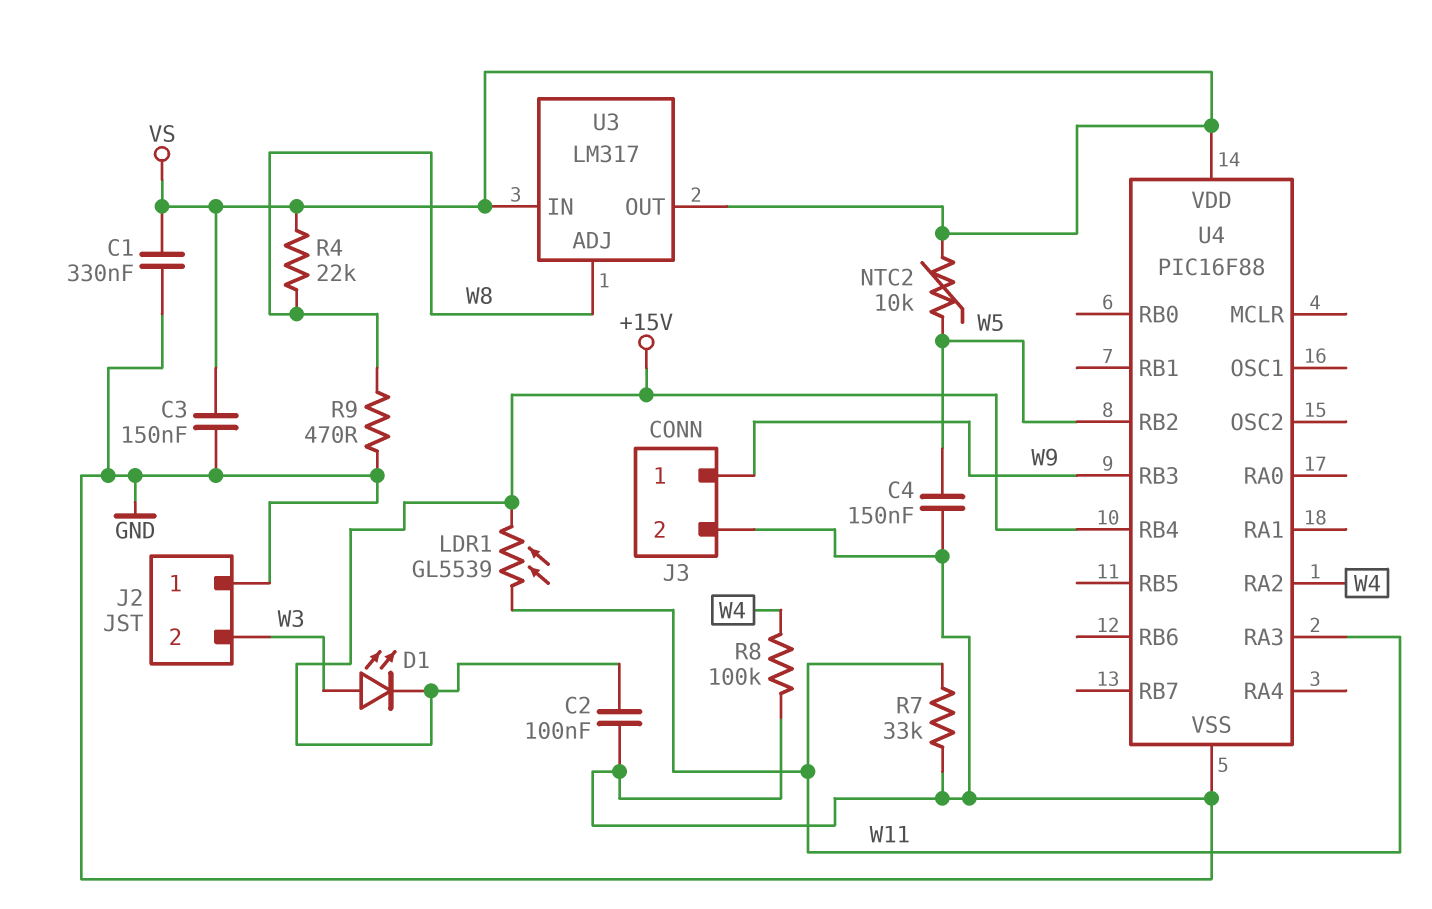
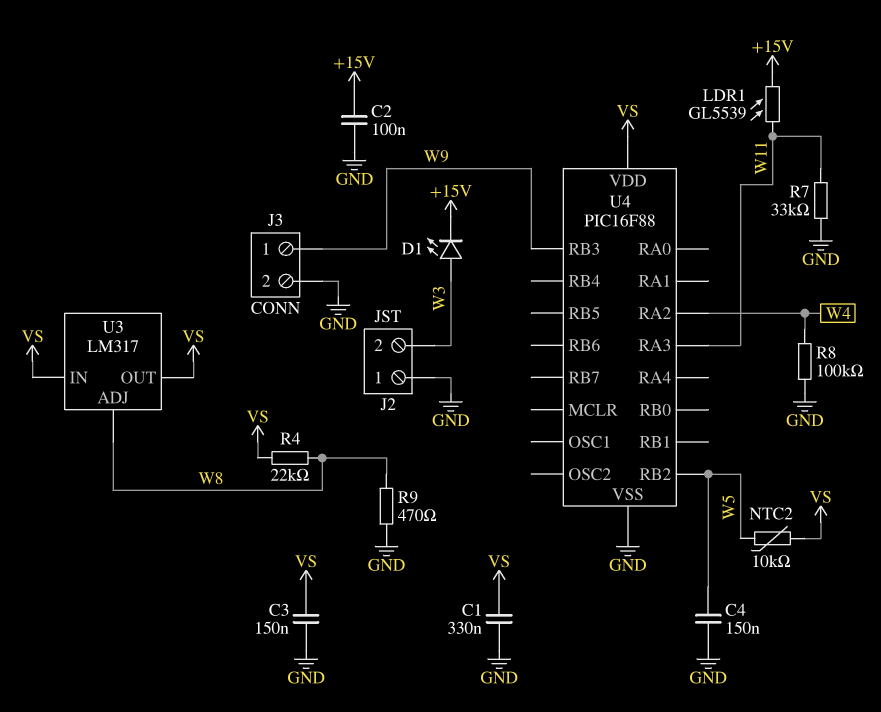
U4 pin RB4: +15V -> none

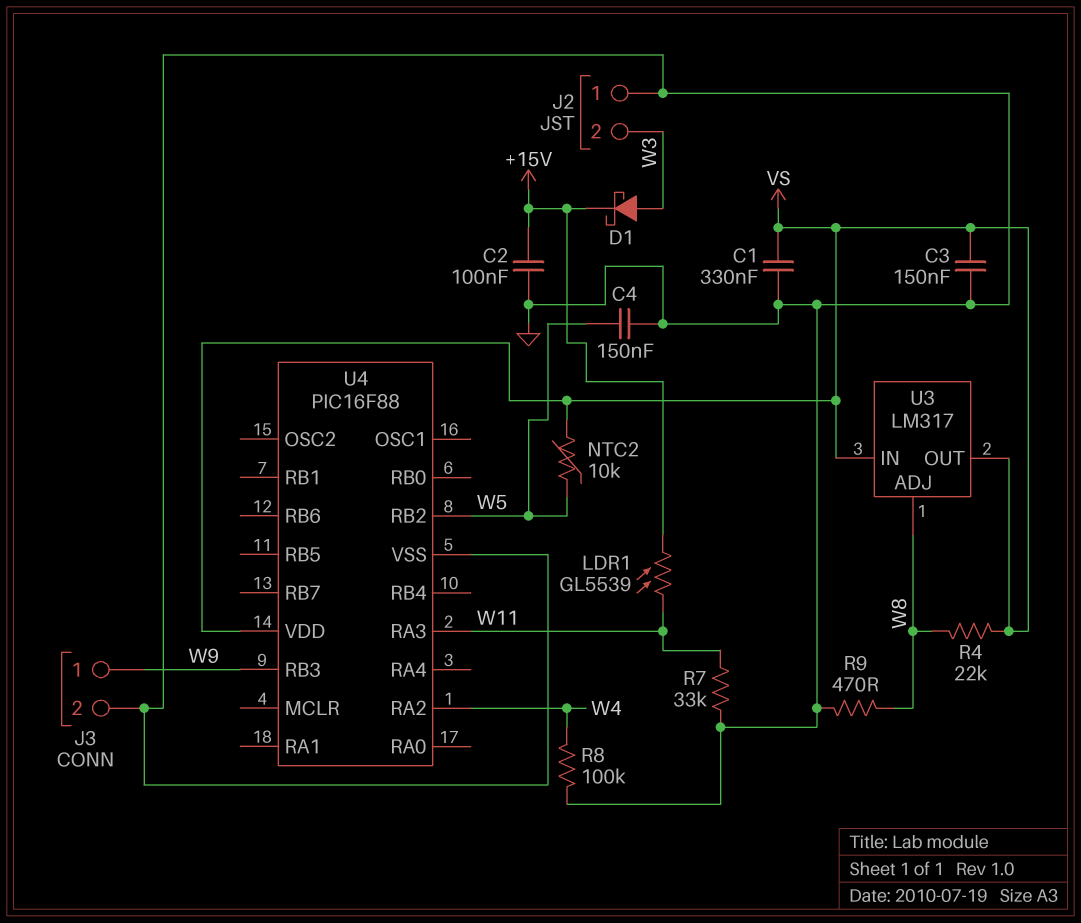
D1: LED (A W3, K +15V) -> schottky (A W3, K +15V)

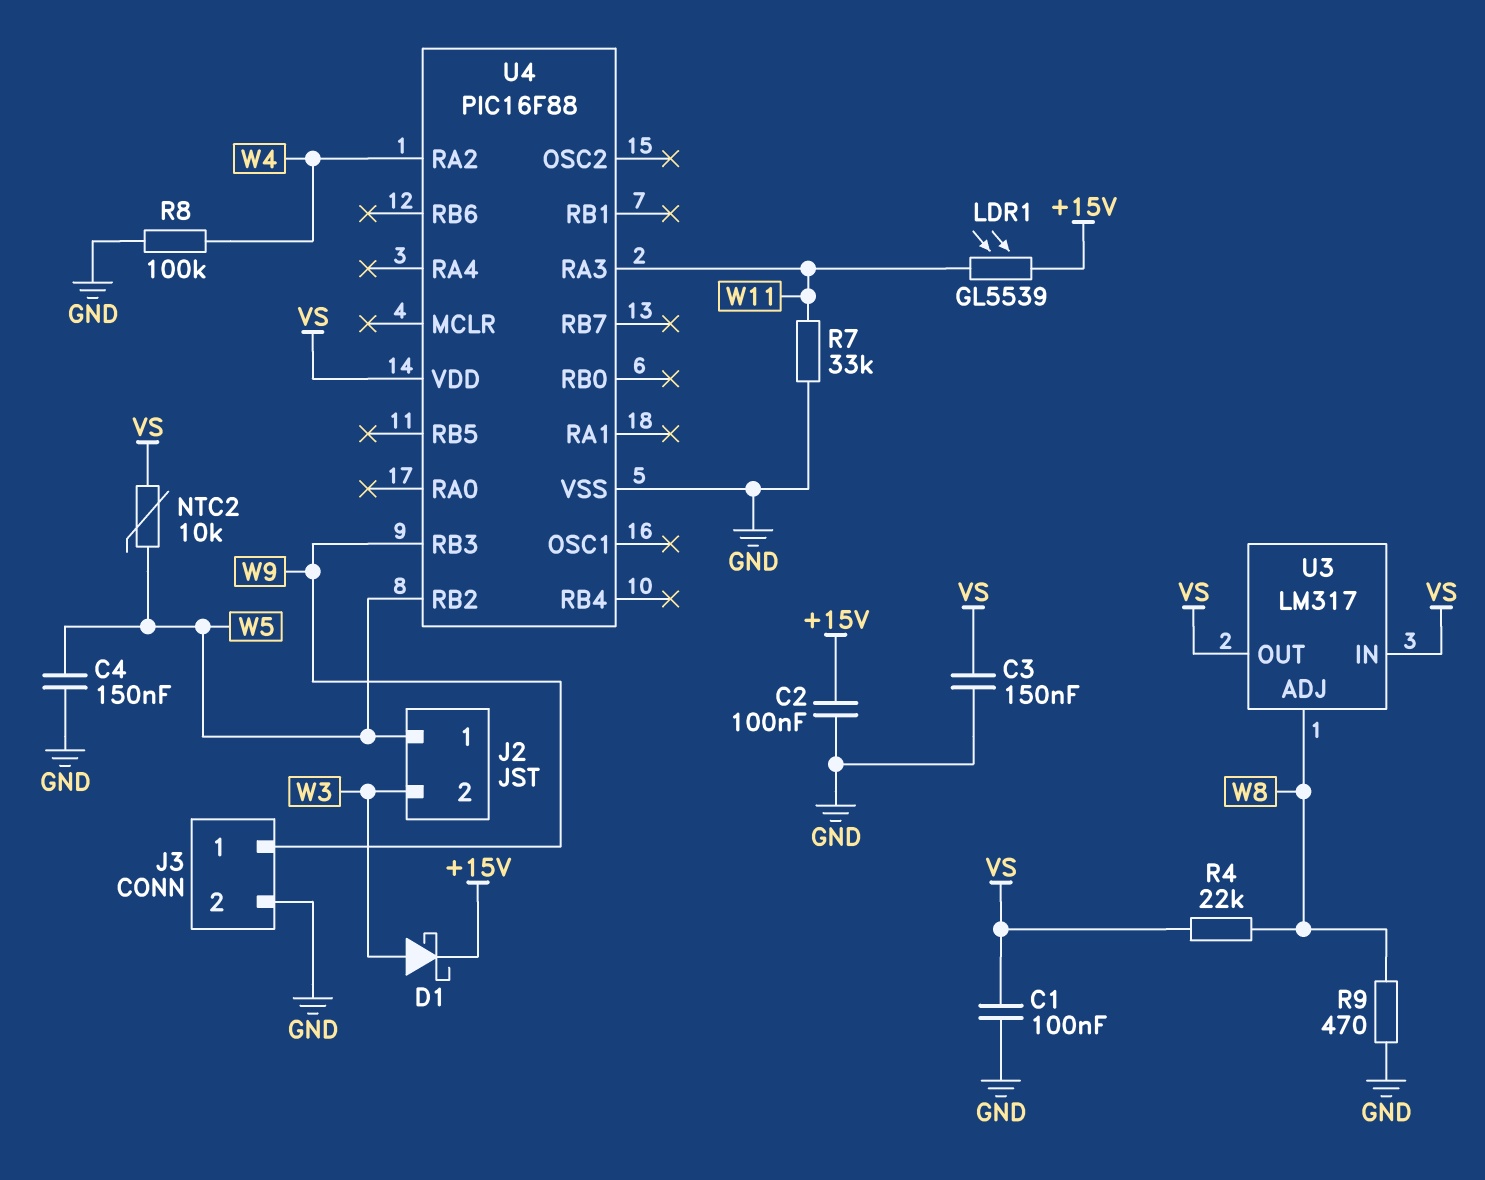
C1: 330nF (GND, VS) -> 100nF (GND, VS)
J2 pin 1: GND -> W5

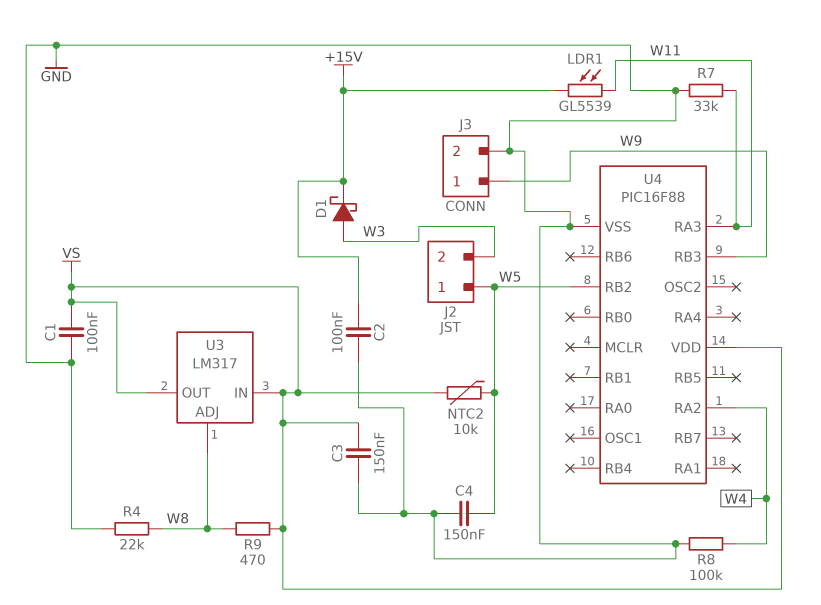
R4: 22k (VS, W8) -> 22k (GND, W8)
R9: 470 (GND, W8) -> 470 (VS, W8)

